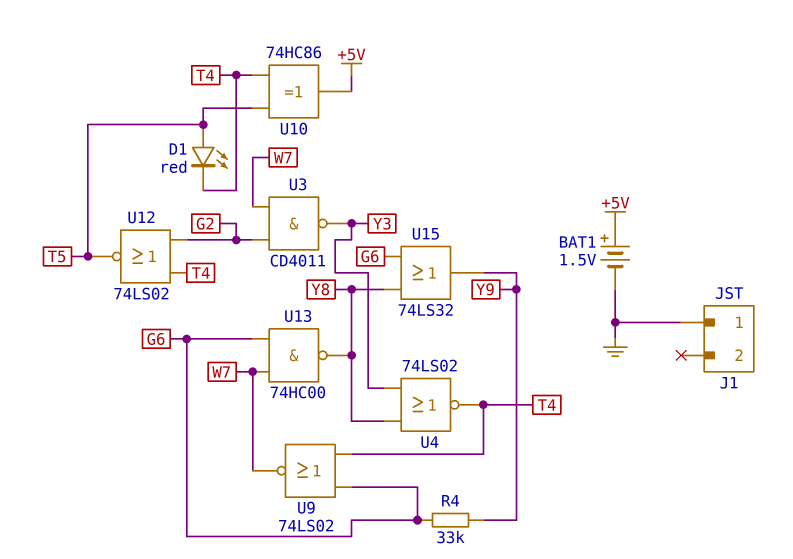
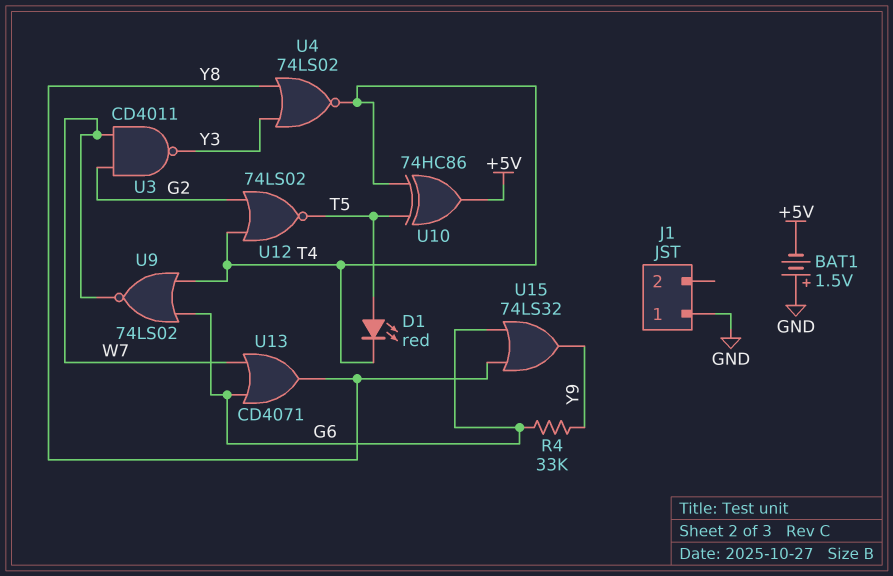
BAT1: 1.5V (plus +5V, minus GND) -> 1.5V (plus GND, minus +5V)
U13: NAND 74HC00 (in G6, in W7, out Y8) -> OR CD4071 (in G6, in W7, out Y8)

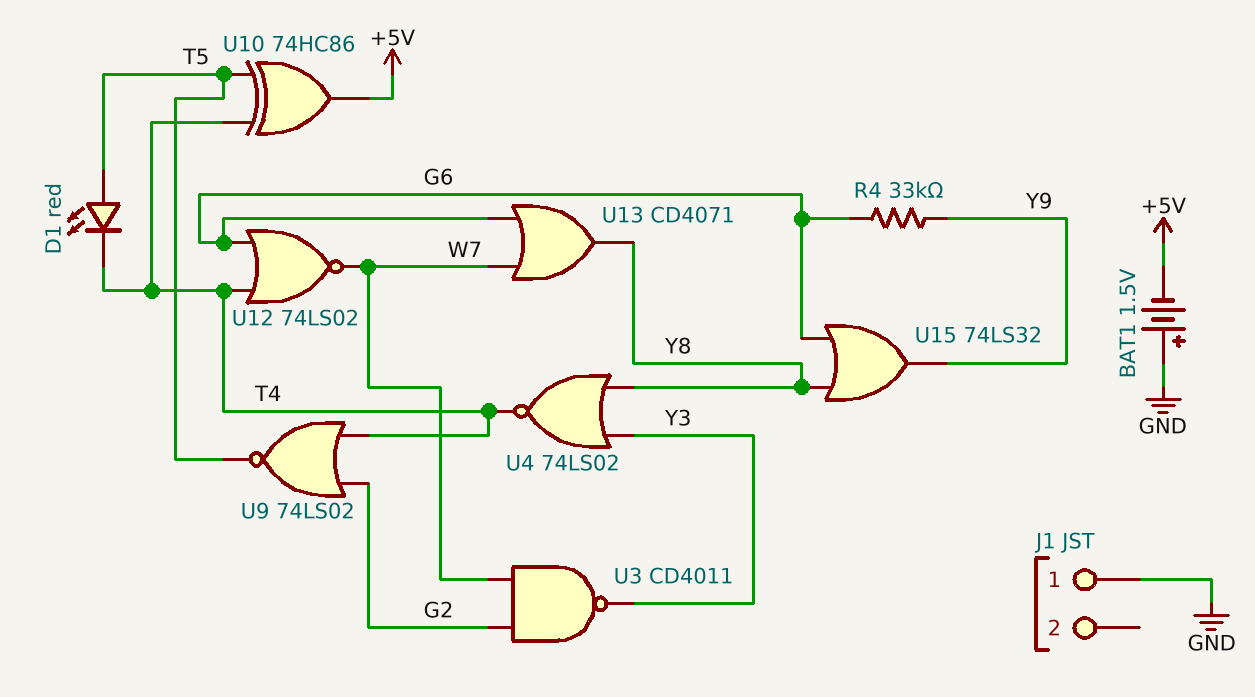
U9: NOR 74LS02 (in G6, in T4, out W7) -> NOR 74LS02 (in G2, in T4, out T5)
U12: NOR 74LS02 (in G2, in T4, out T5) -> NOR 74LS02 (in G6, in T4, out W7)

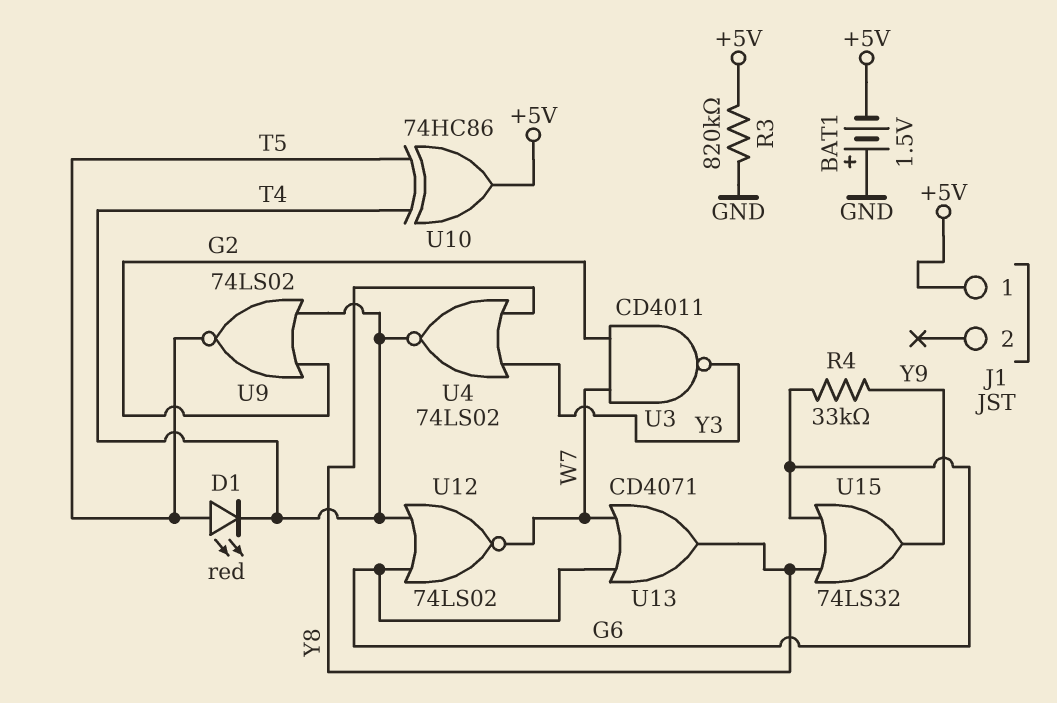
J1 pin 1: GND -> +5V
R3: none -> 820k (+5V, GND)

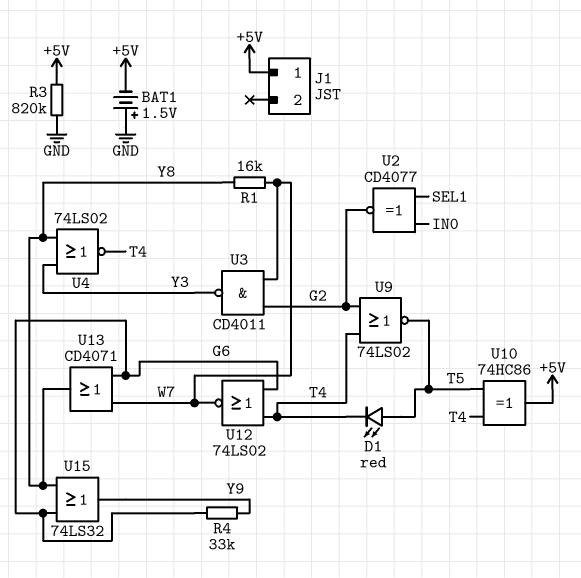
R1: none -> 16k (W7, Y8)
U2: none -> XNOR CD4077 (in IN0, in SEL1, out G2)

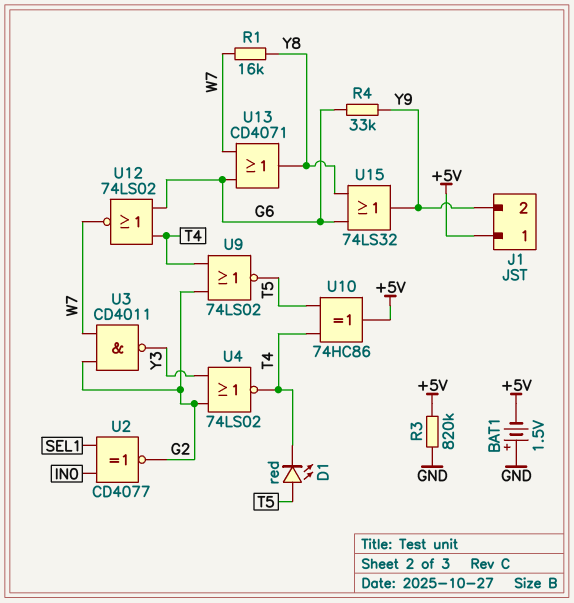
J1 pin 2: none -> Y9
U4: NOR 74LS02 (in Y3, in Y8, out T4) -> NOR 74LS02 (in G2, in Y3, out T4)

